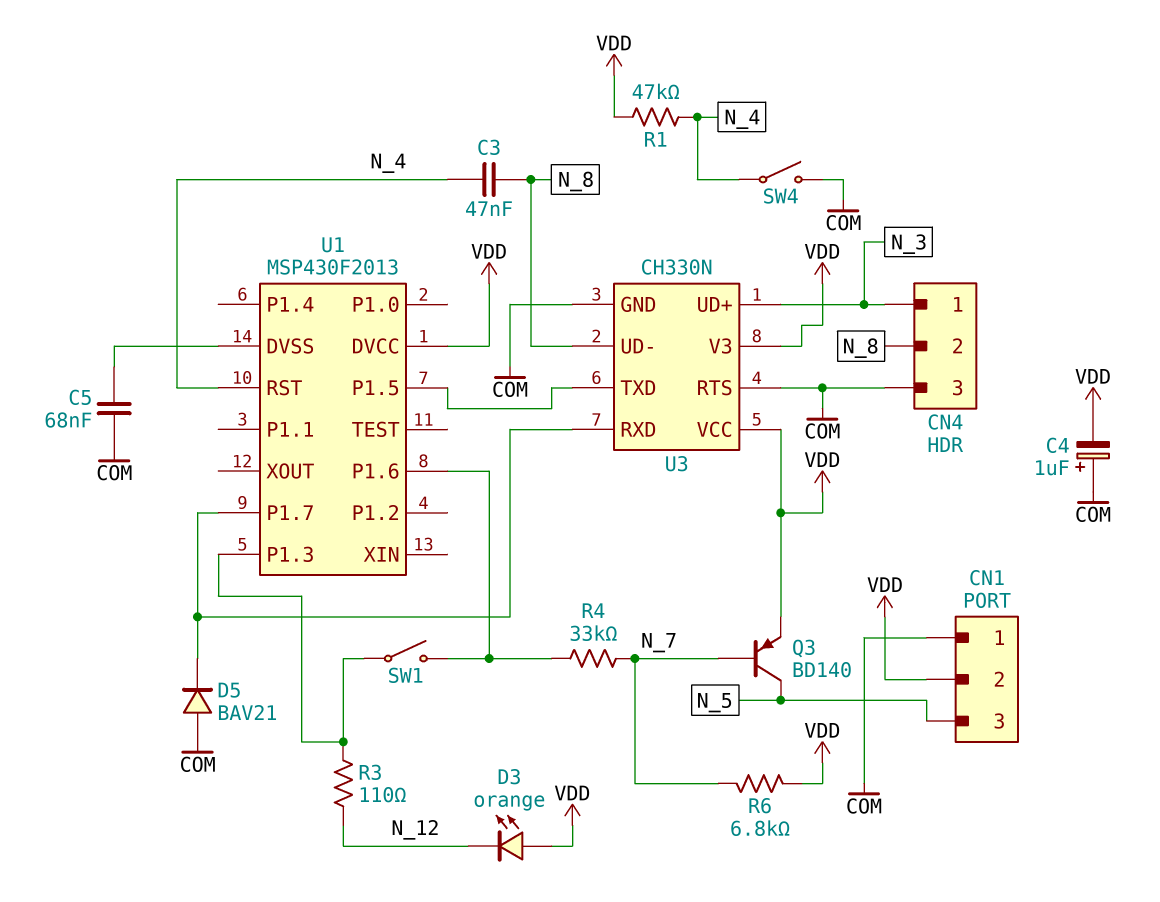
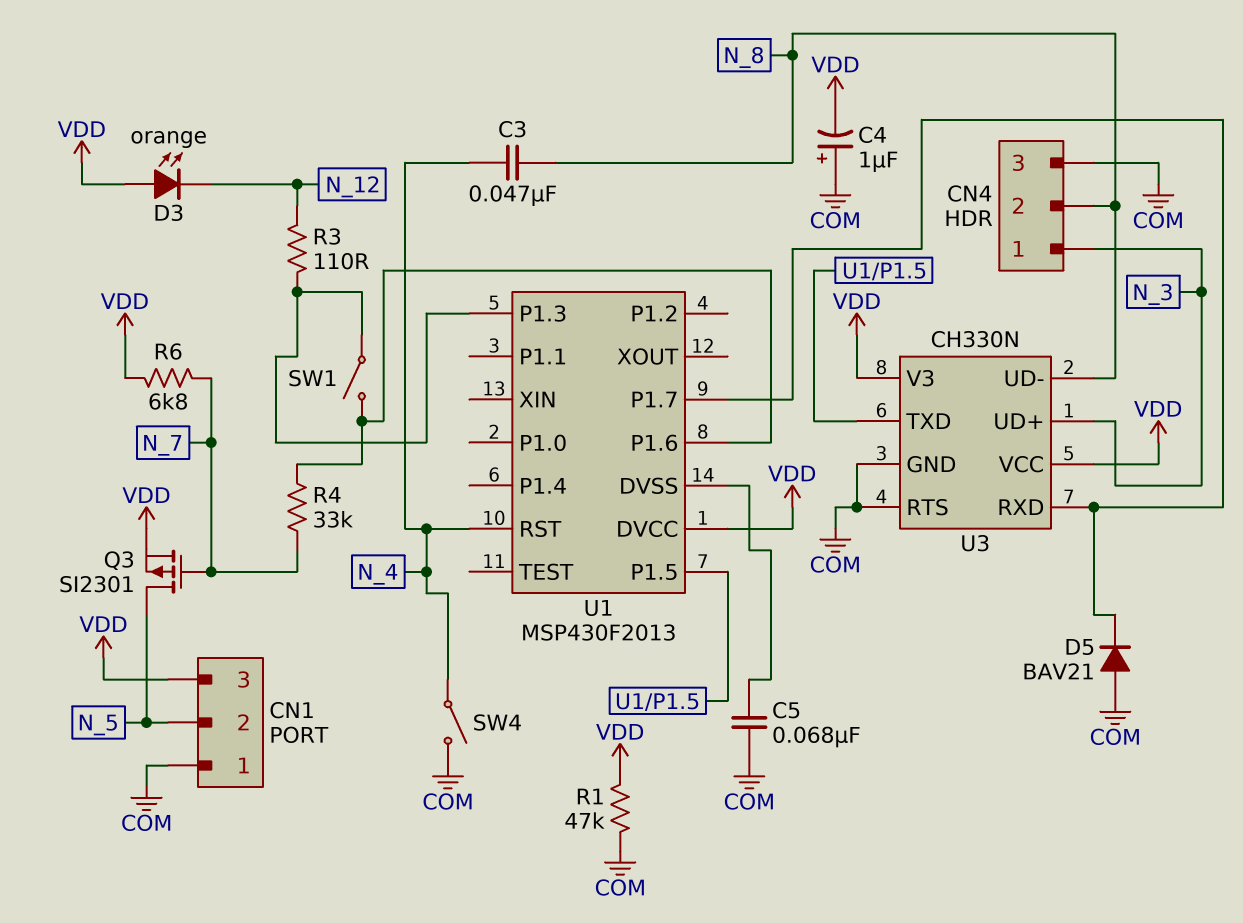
CN1 pin 2: VDD -> N_5
CN1 pin 3: N_5 -> VDD
Q3: PNP BD140 (B N_7, C N_5, E VDD) -> PMOS SI2301 (G N_7, D N_5, S VDD)
R1: 47k (N_4, VDD) -> 47k (COM, VDD)

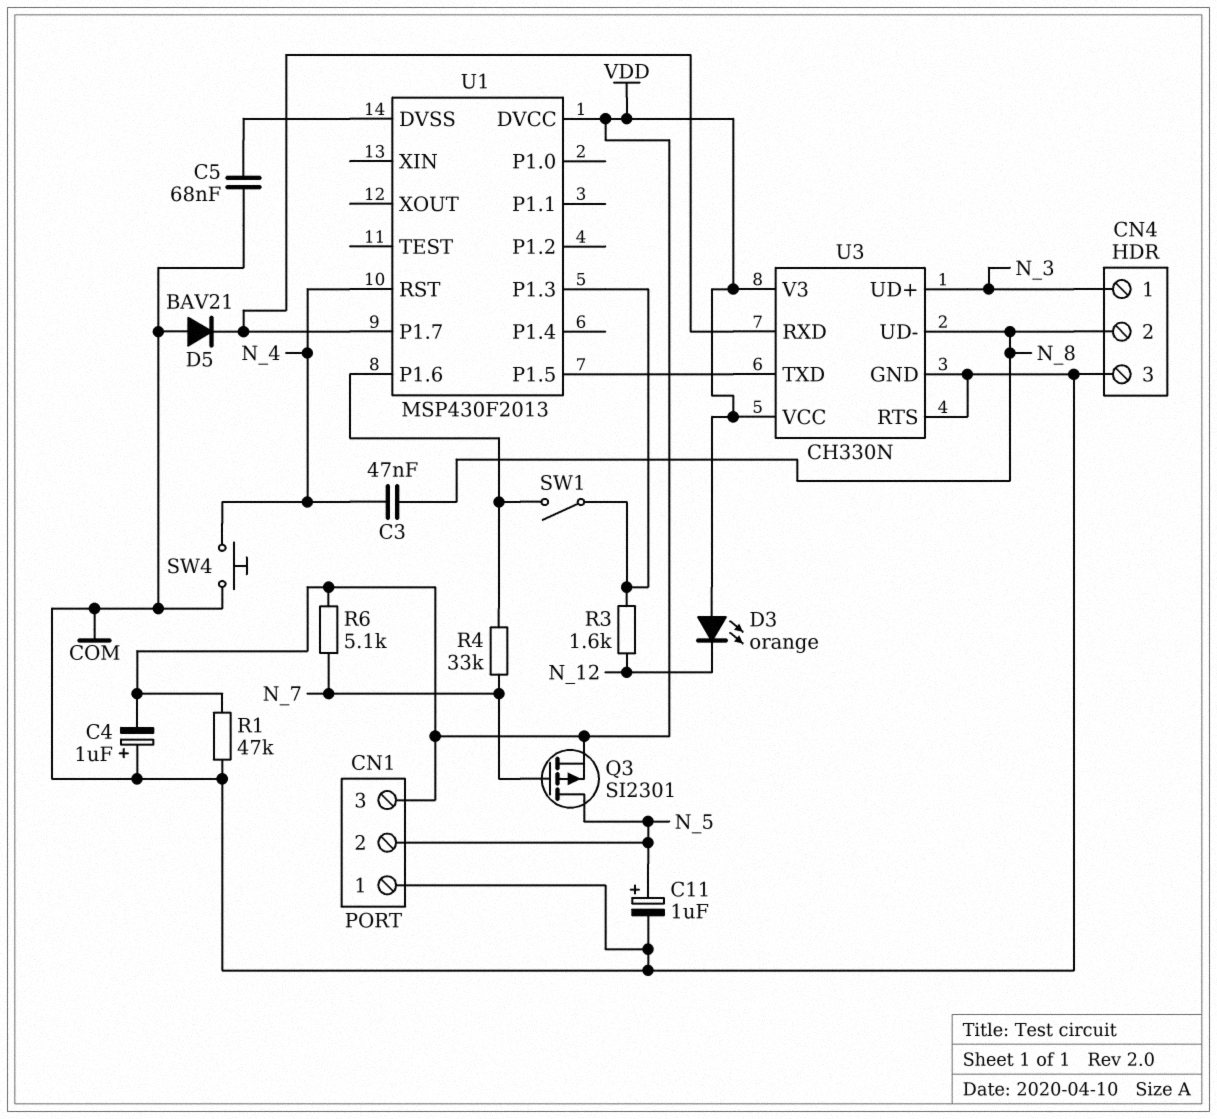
C11: none -> 1uF (plus N_5, minus COM)
R3: 110 (N_12, U1/P1.3) -> 1.6k (N_12, U1/P1.3)
R6: 6.8k (N_7, VDD) -> 5.1k (N_7, VDD)
SW4: switch (COM, N_4) -> button (COM, N_4)

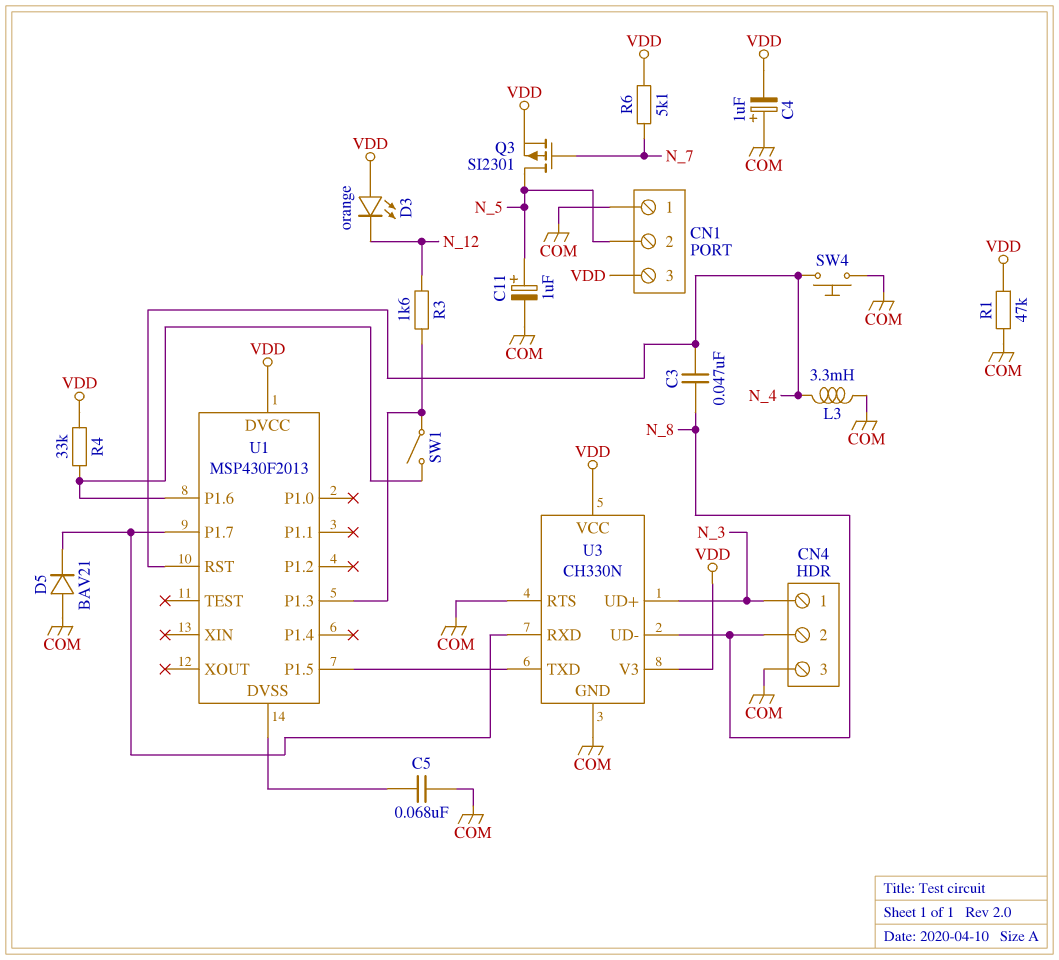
L3: none -> 3.3mH (COM, N_4)
R4: 33k (N_7, U1/P1.6) -> 33k (U1/P1.6, VDD)

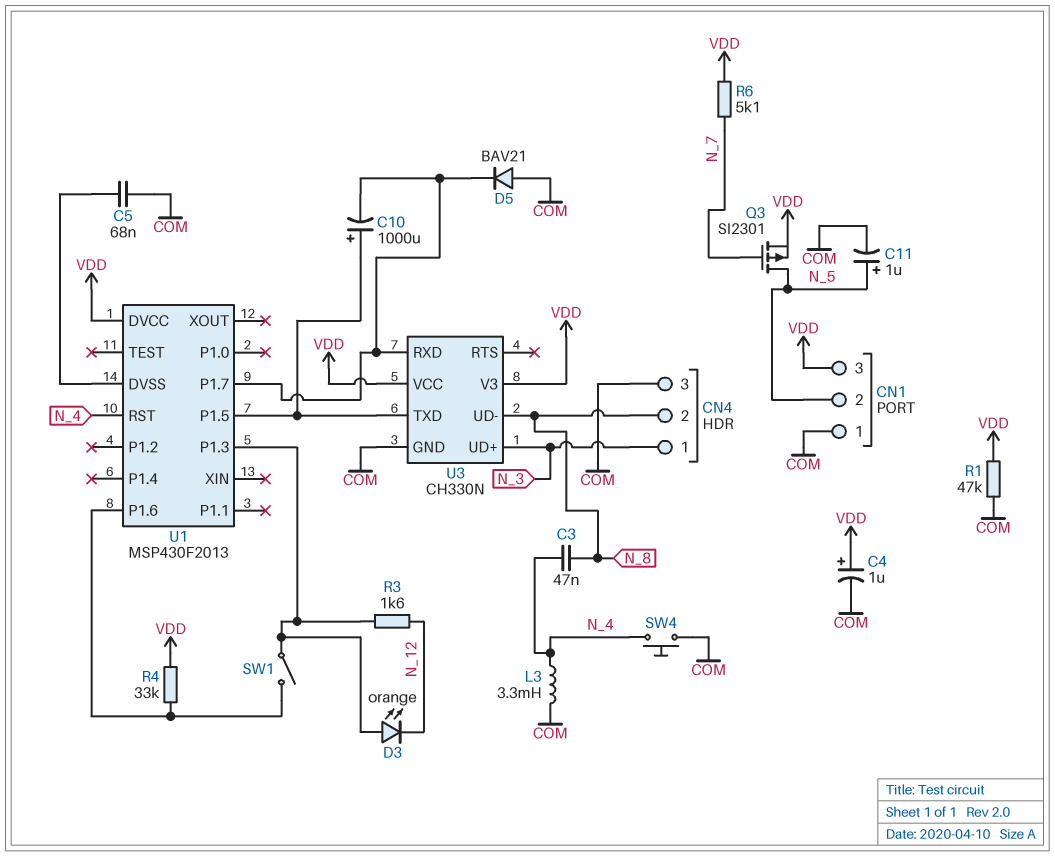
C4: 1uF (plus COM, minus VDD) -> 1uF (plus VDD, minus COM)
C10: none -> 1000uF (plus U1/P1.5, minus U1/P1.7)
D3: LED orange (A VDD, K N_12) -> LED orange (A U1/P1.3, K N_12)
U3 pin RTS: COM -> none

